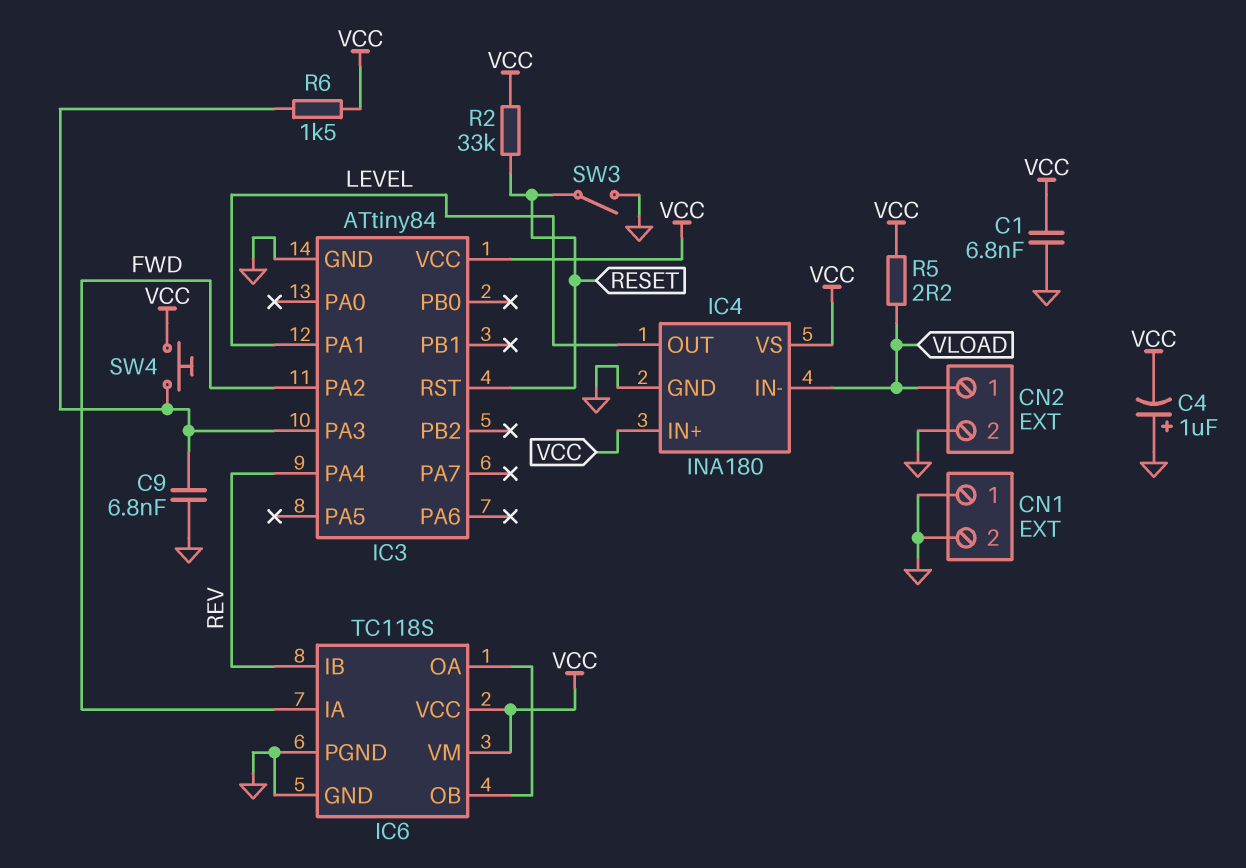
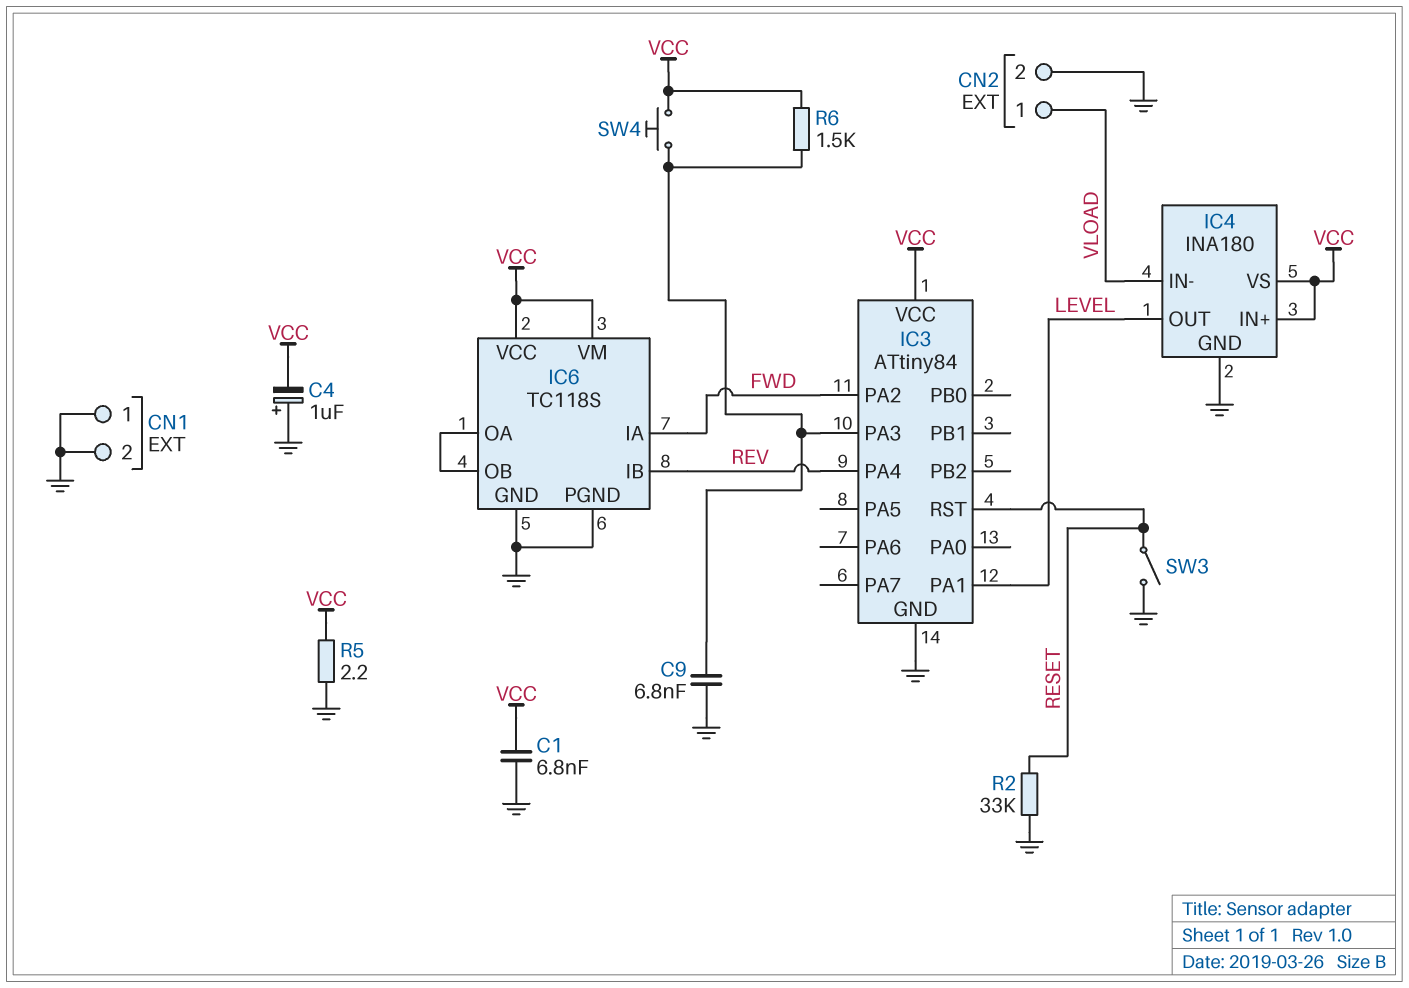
R2: 33k (RESET, VCC) -> 33k (GND, RESET)
R5: 2.2 (VCC, VLOAD) -> 2.2 (GND, VCC)

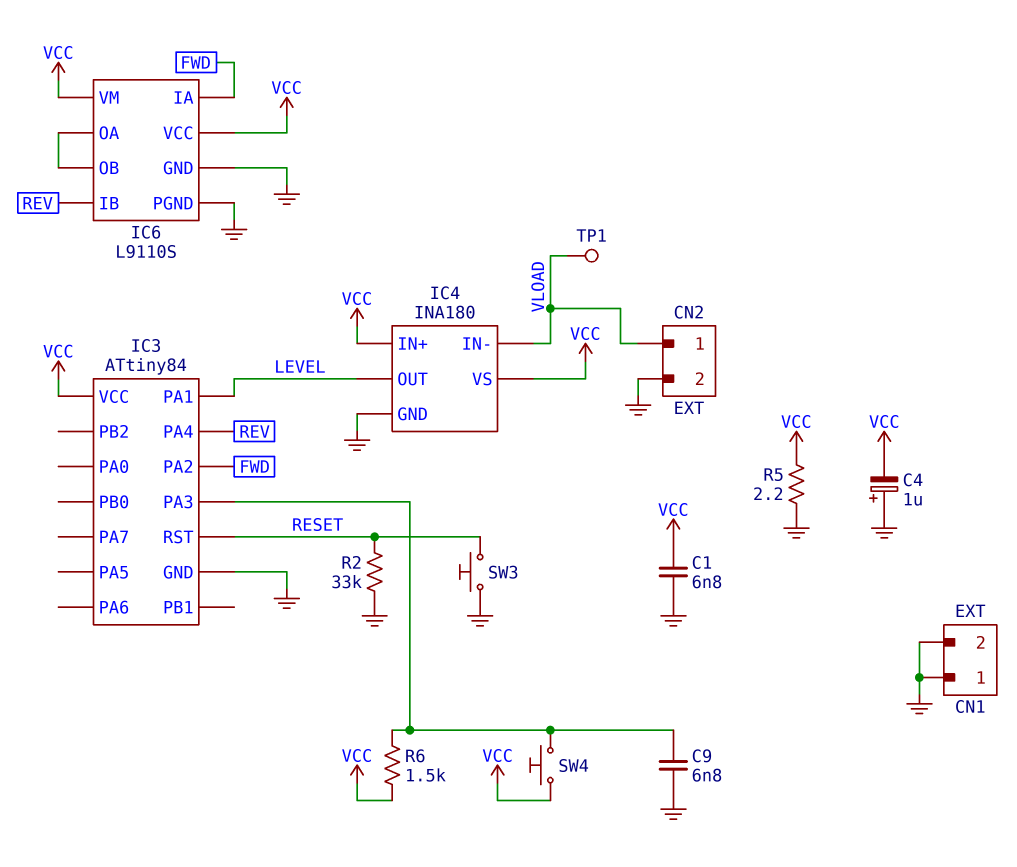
IC6: TC118S -> L9110S
SW3: switch (GND, RESET) -> button (GND, RESET)
TP1: none -> test point (VLOAD)

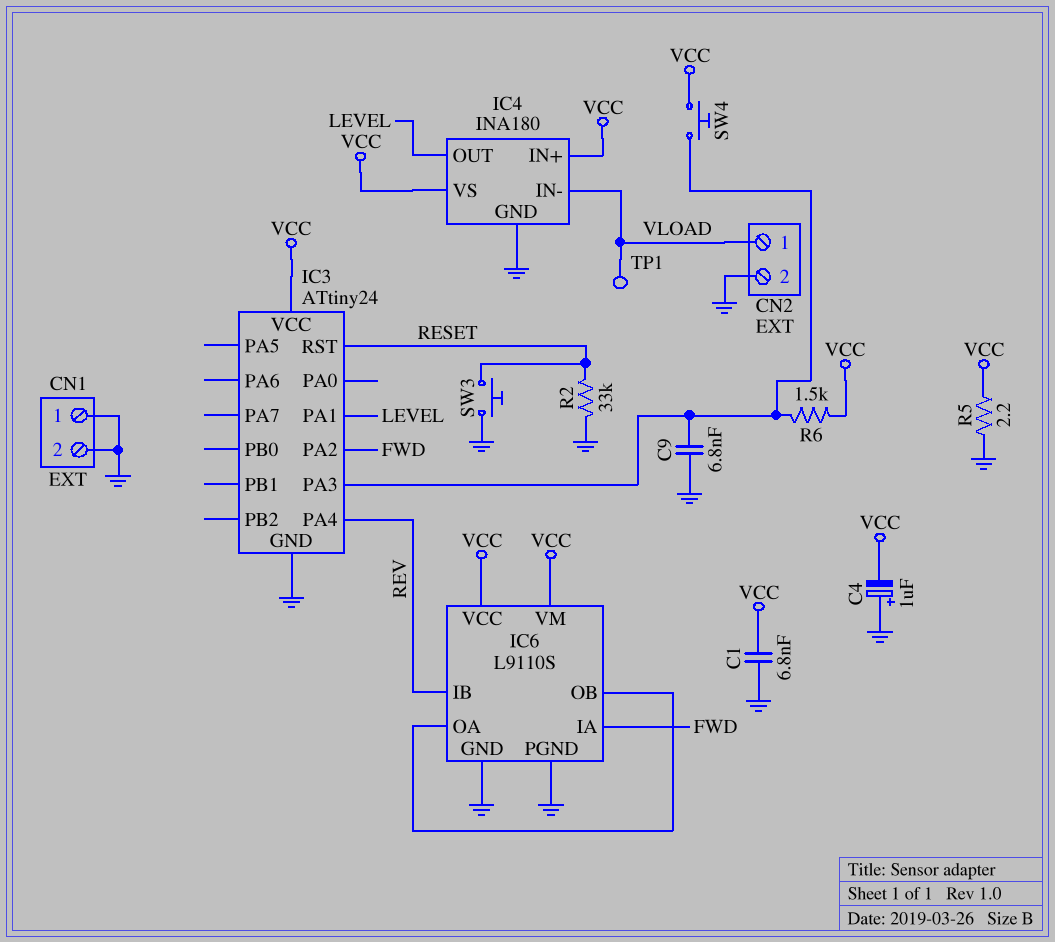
IC3: ATtiny84 -> ATtiny24

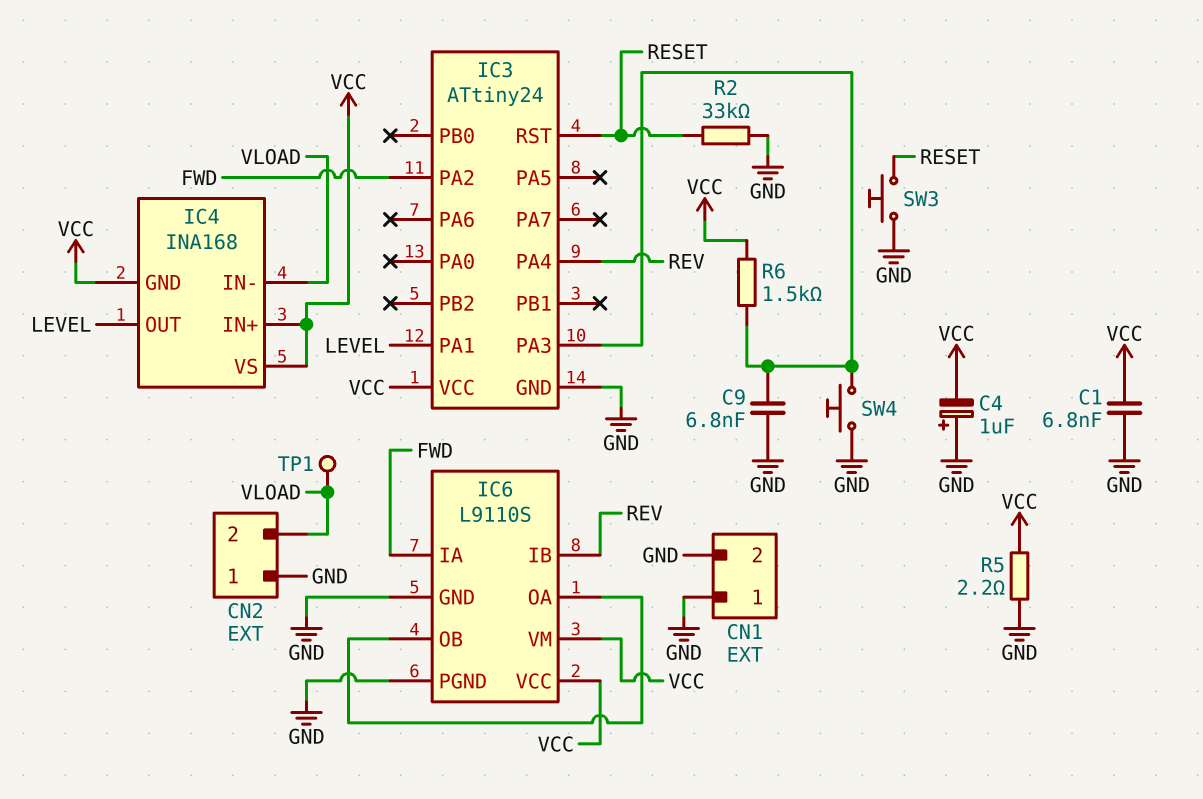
CN2 pin 1: VLOAD -> GND
CN2 pin 2: GND -> VLOAD
IC4: INA180 -> INA168
IC4 pin GND: GND -> VCC
SW4: button (IC3/PA3, VCC) -> button (GND, IC3/PA3)

